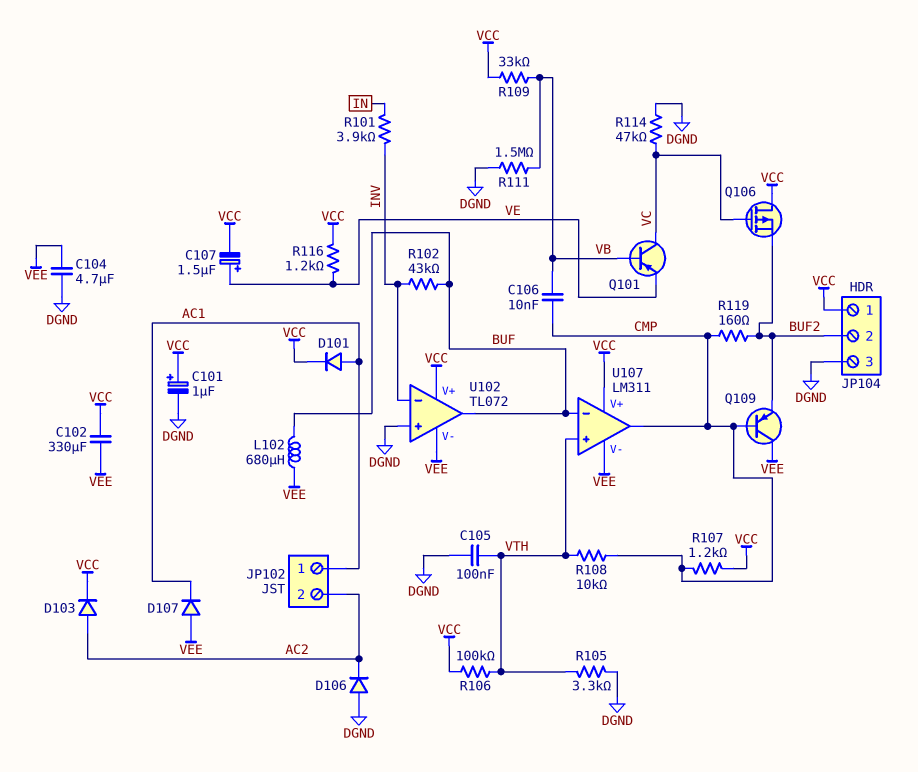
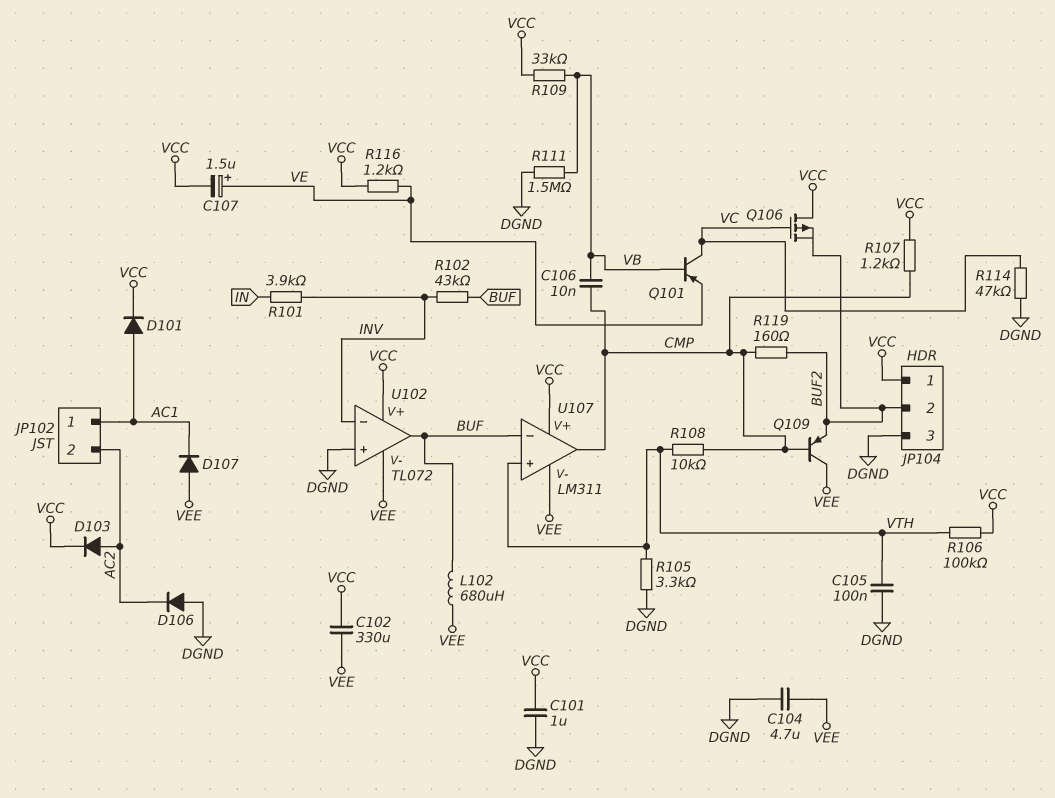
C101: 1uF (plus VCC, minus DGND) -> 1uF (DGND, VCC)

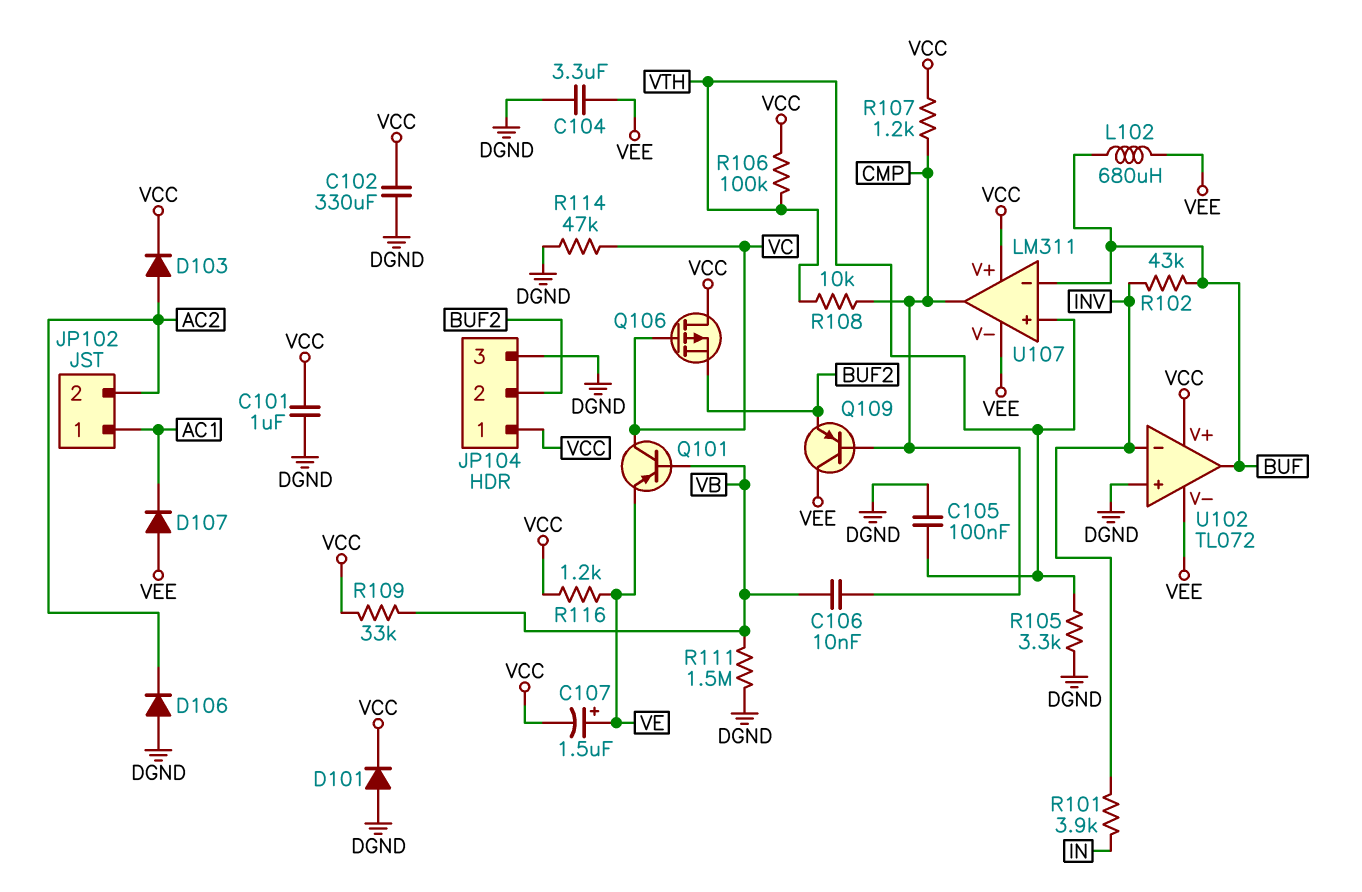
C102: 330uF (VCC, VEE) -> 330uF (DGND, VCC)
C104: 4.7uF (DGND, VEE) -> 3.3uF (DGND, VEE)
D101: diode (A AC1, K VCC) -> diode (A DGND, K VCC)
R119: 160 (BUF2, CMP) -> none

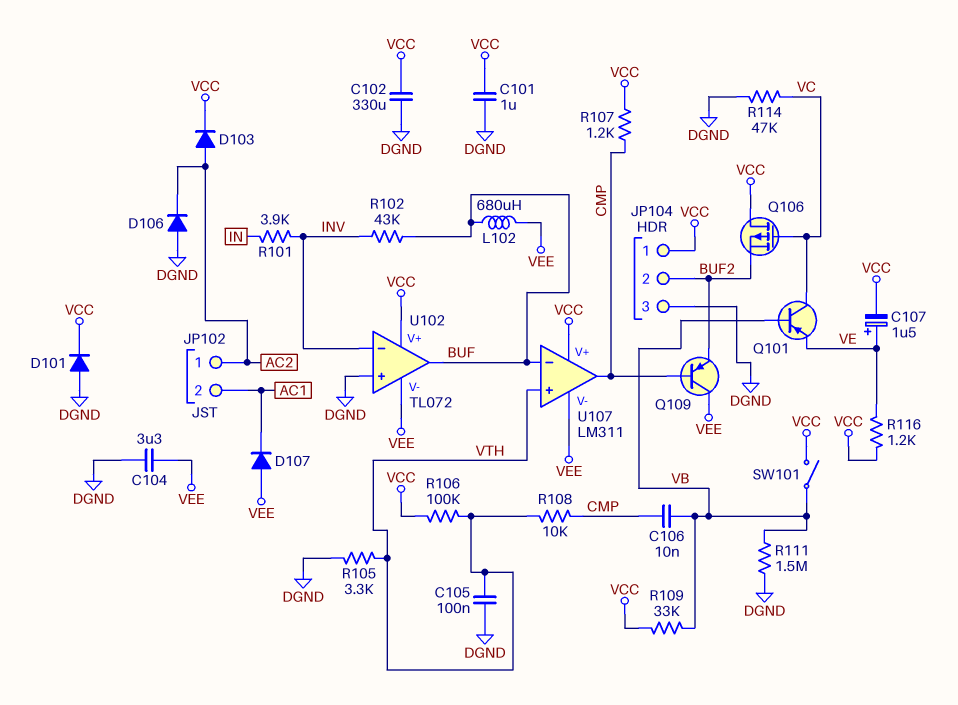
JP102 pin 1: AC1 -> AC2
JP102 pin 2: AC2 -> AC1
SW101: none -> switch (VB, VCC)

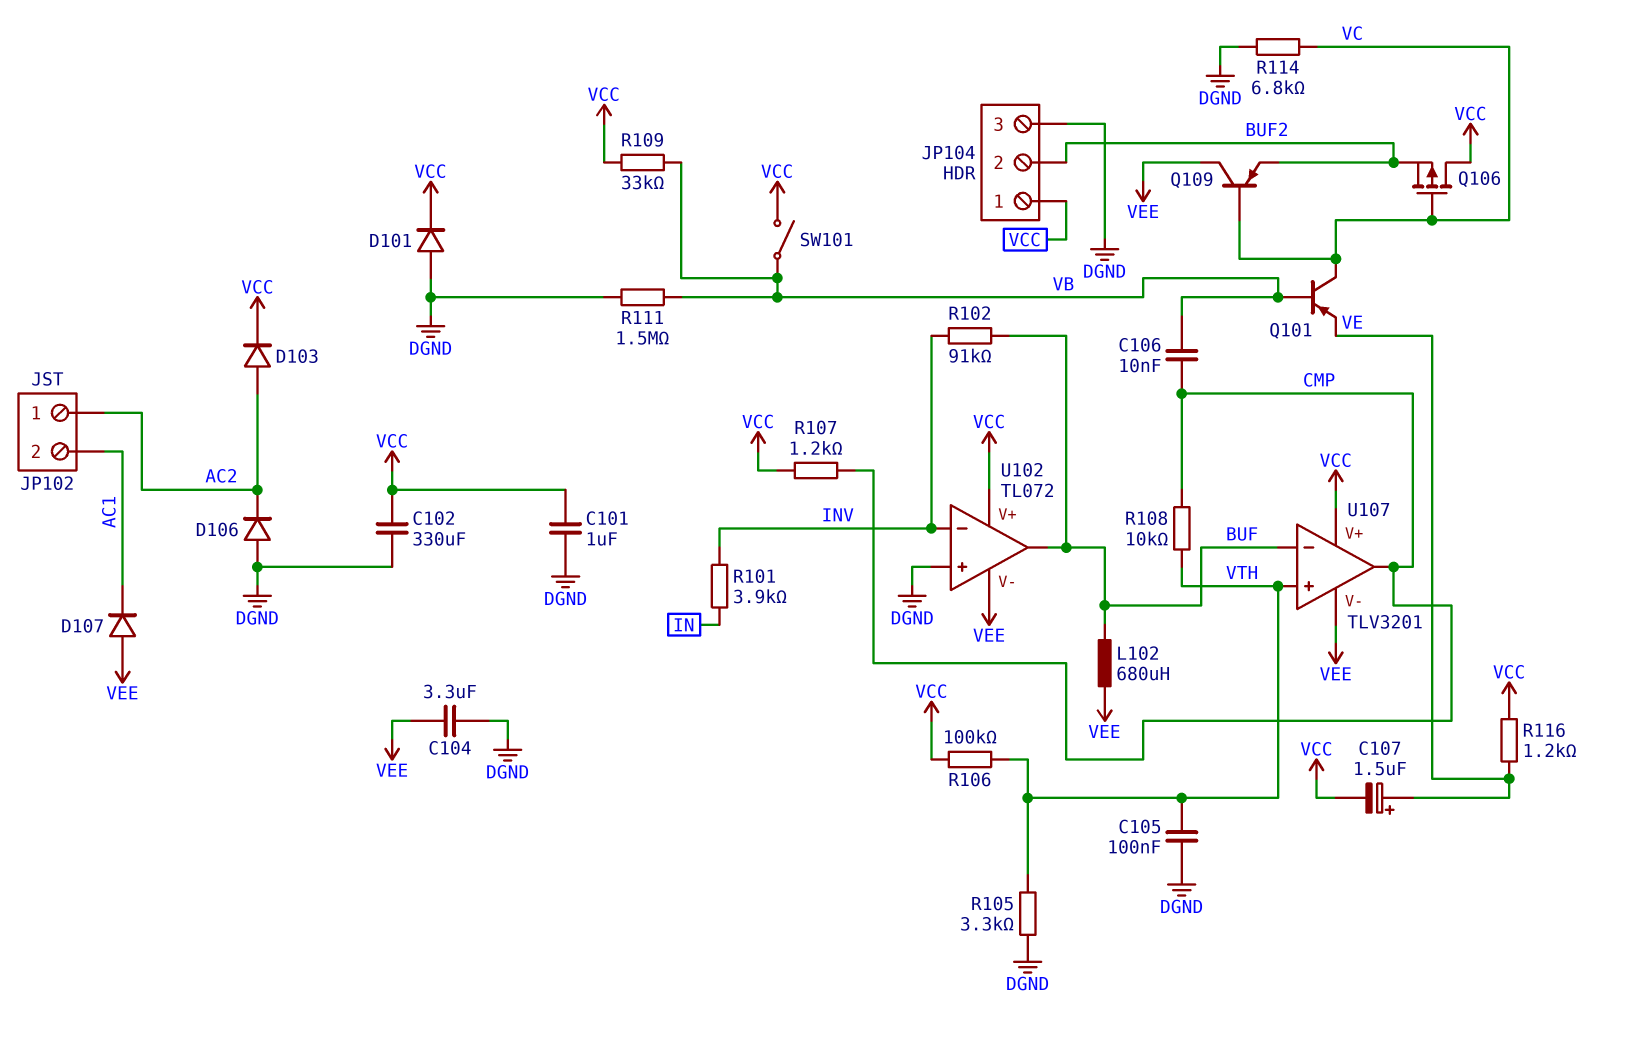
Q109: PNP (B CMP, C VEE, E BUF2) -> PNP (B VC, C VEE, E BUF2)
R102: 43k (BUF, INV) -> 91k (BUF, INV)
R114: 47k (DGND, VC) -> 6.8k (DGND, VC)
U107: LM311 -> TLV3201

